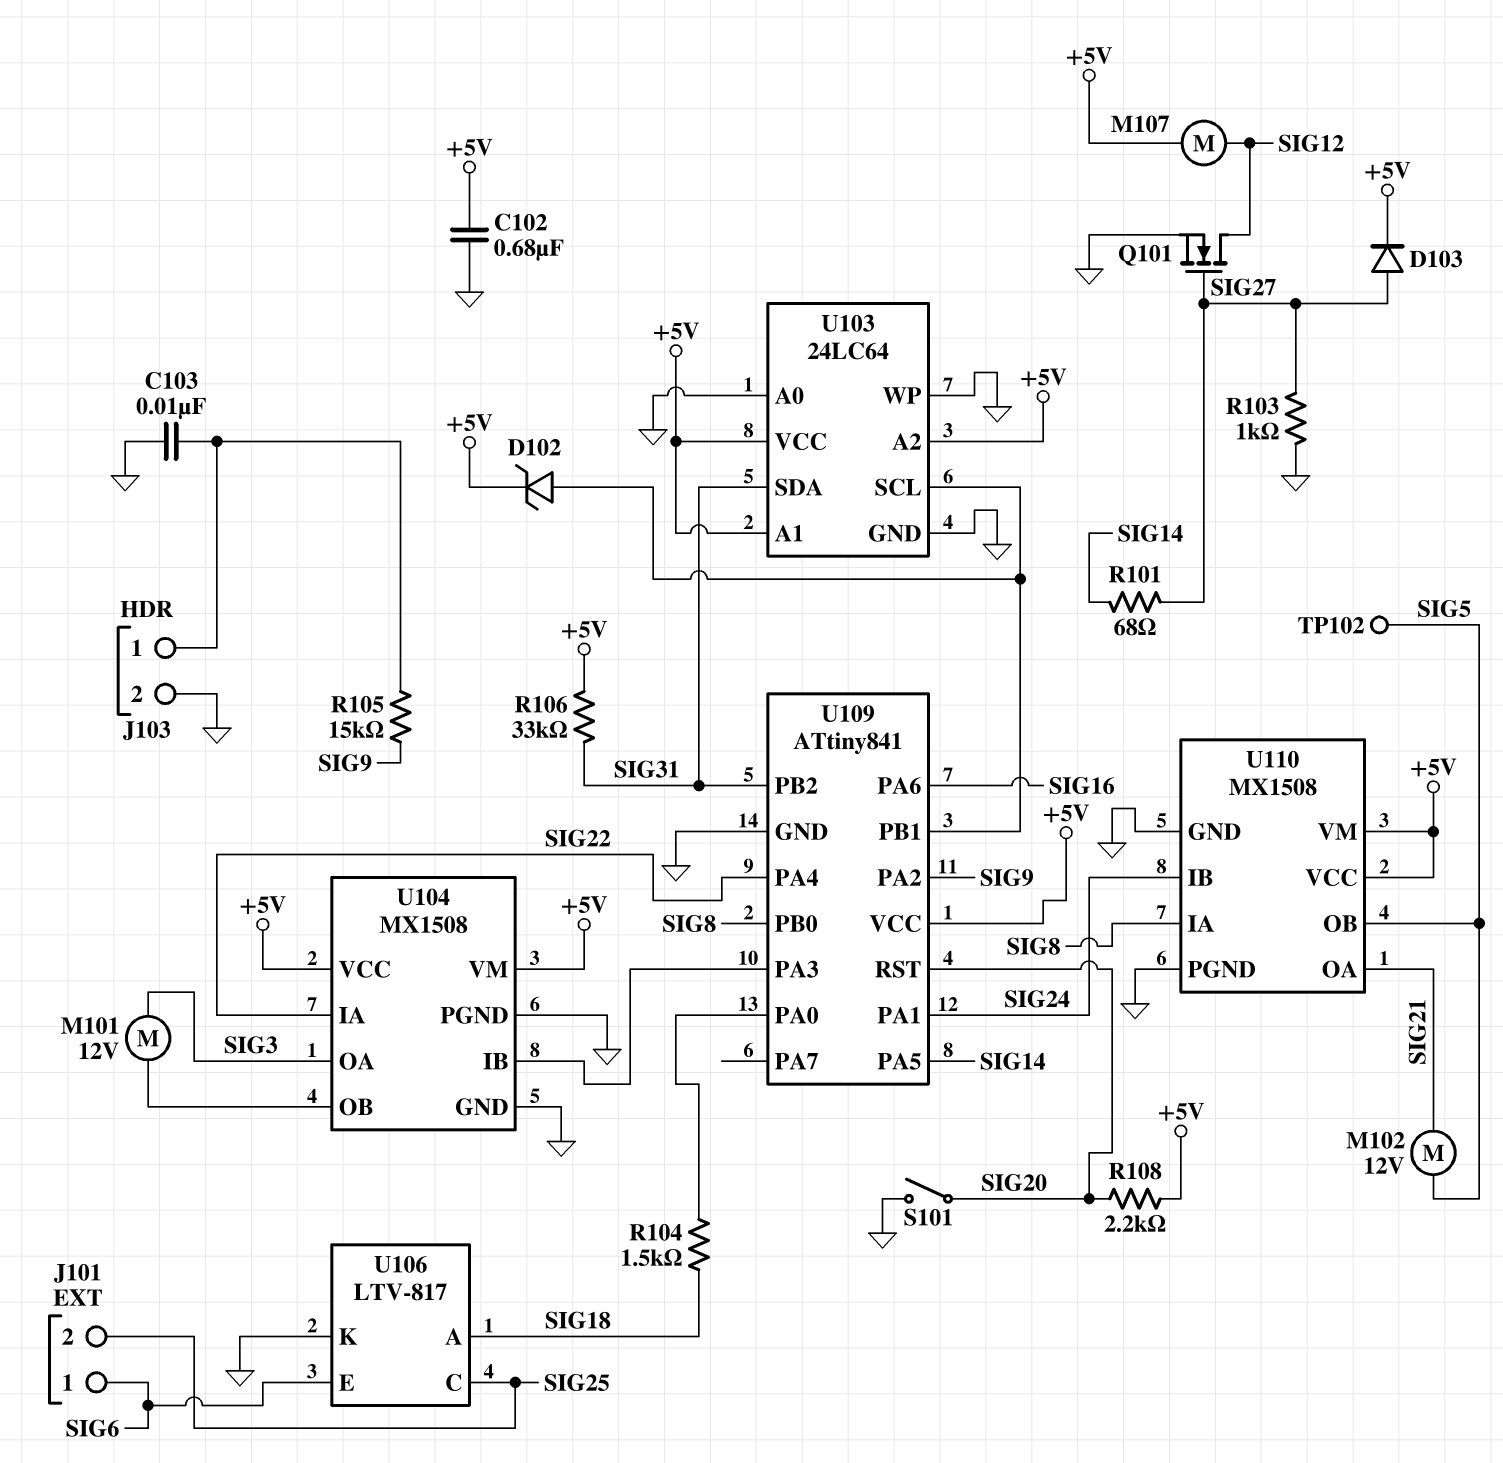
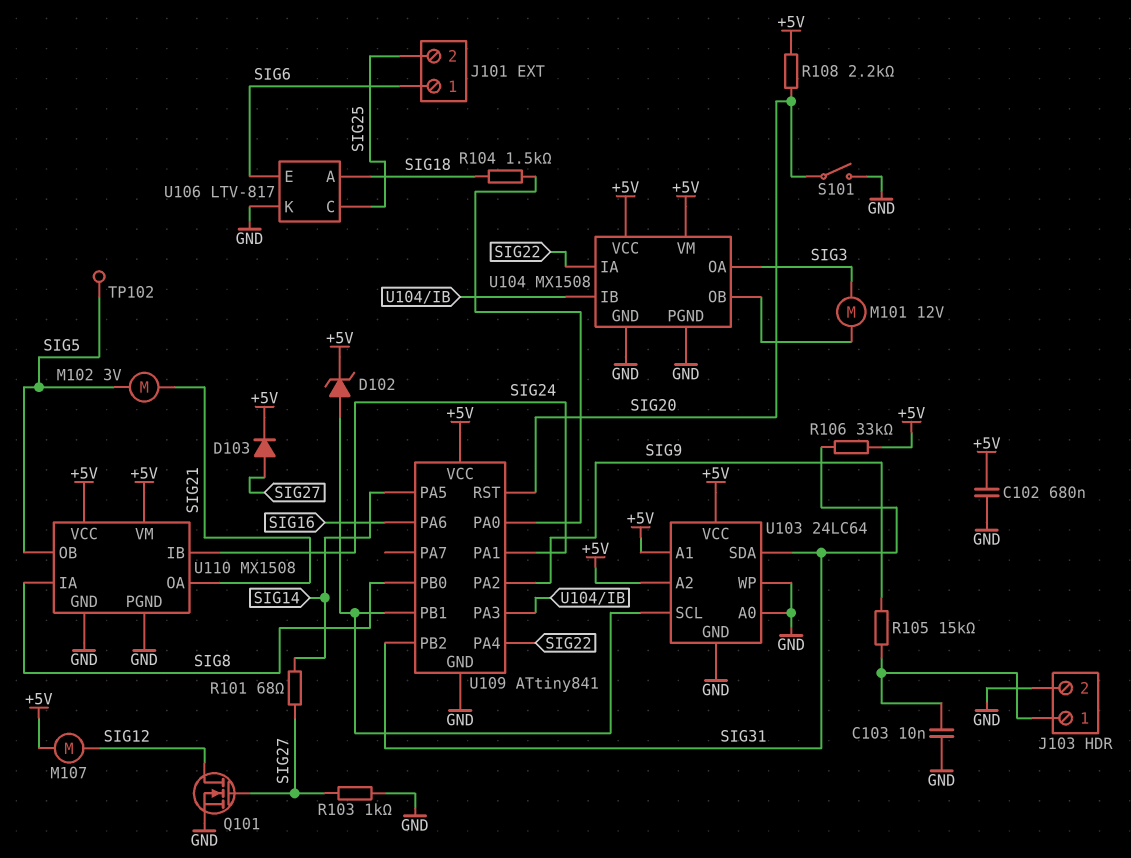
M102: motor 12V (SIG5, SIG21) -> motor 3V (SIG5, SIG21)

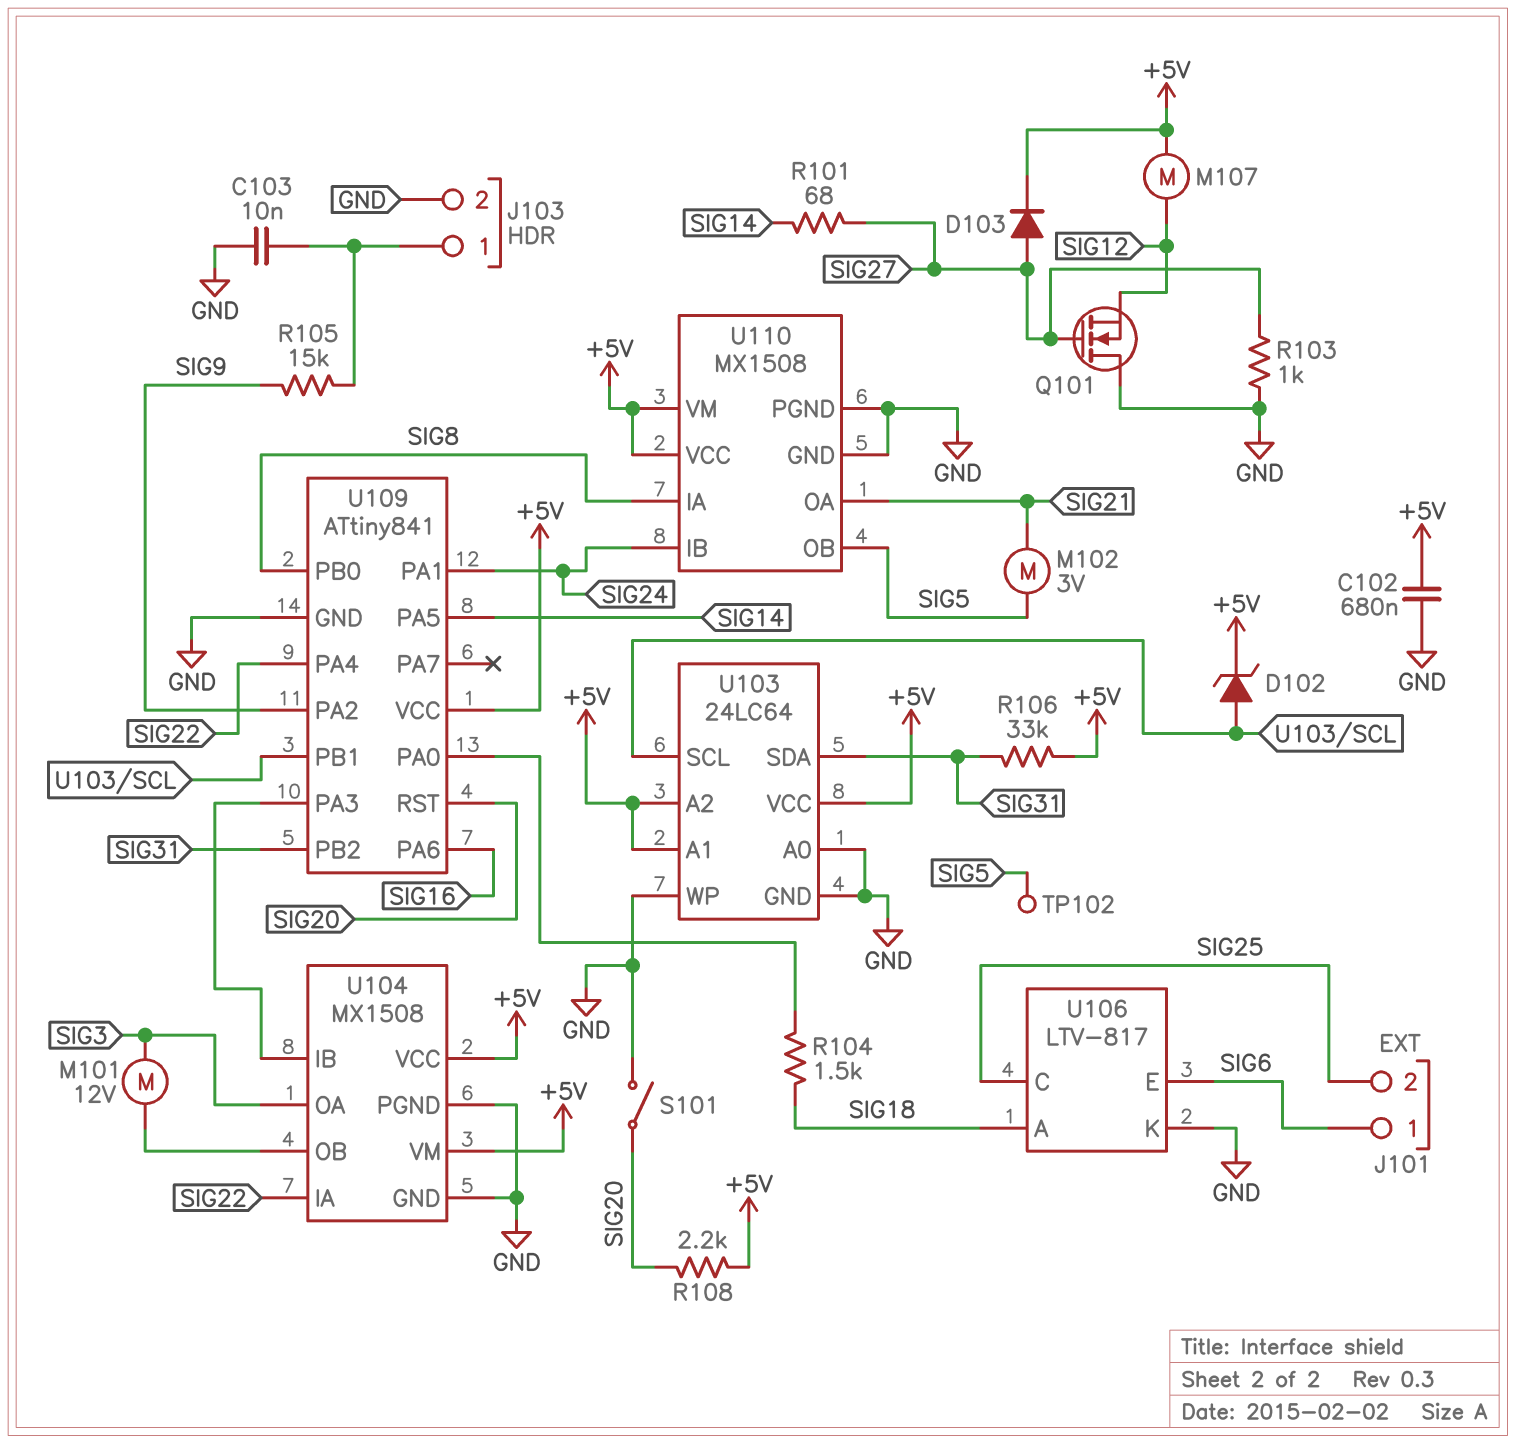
Q101: NMOS (G SIG27, D SIG12, S GND) -> NMOS (G SIG27, D GND, S SIG12)

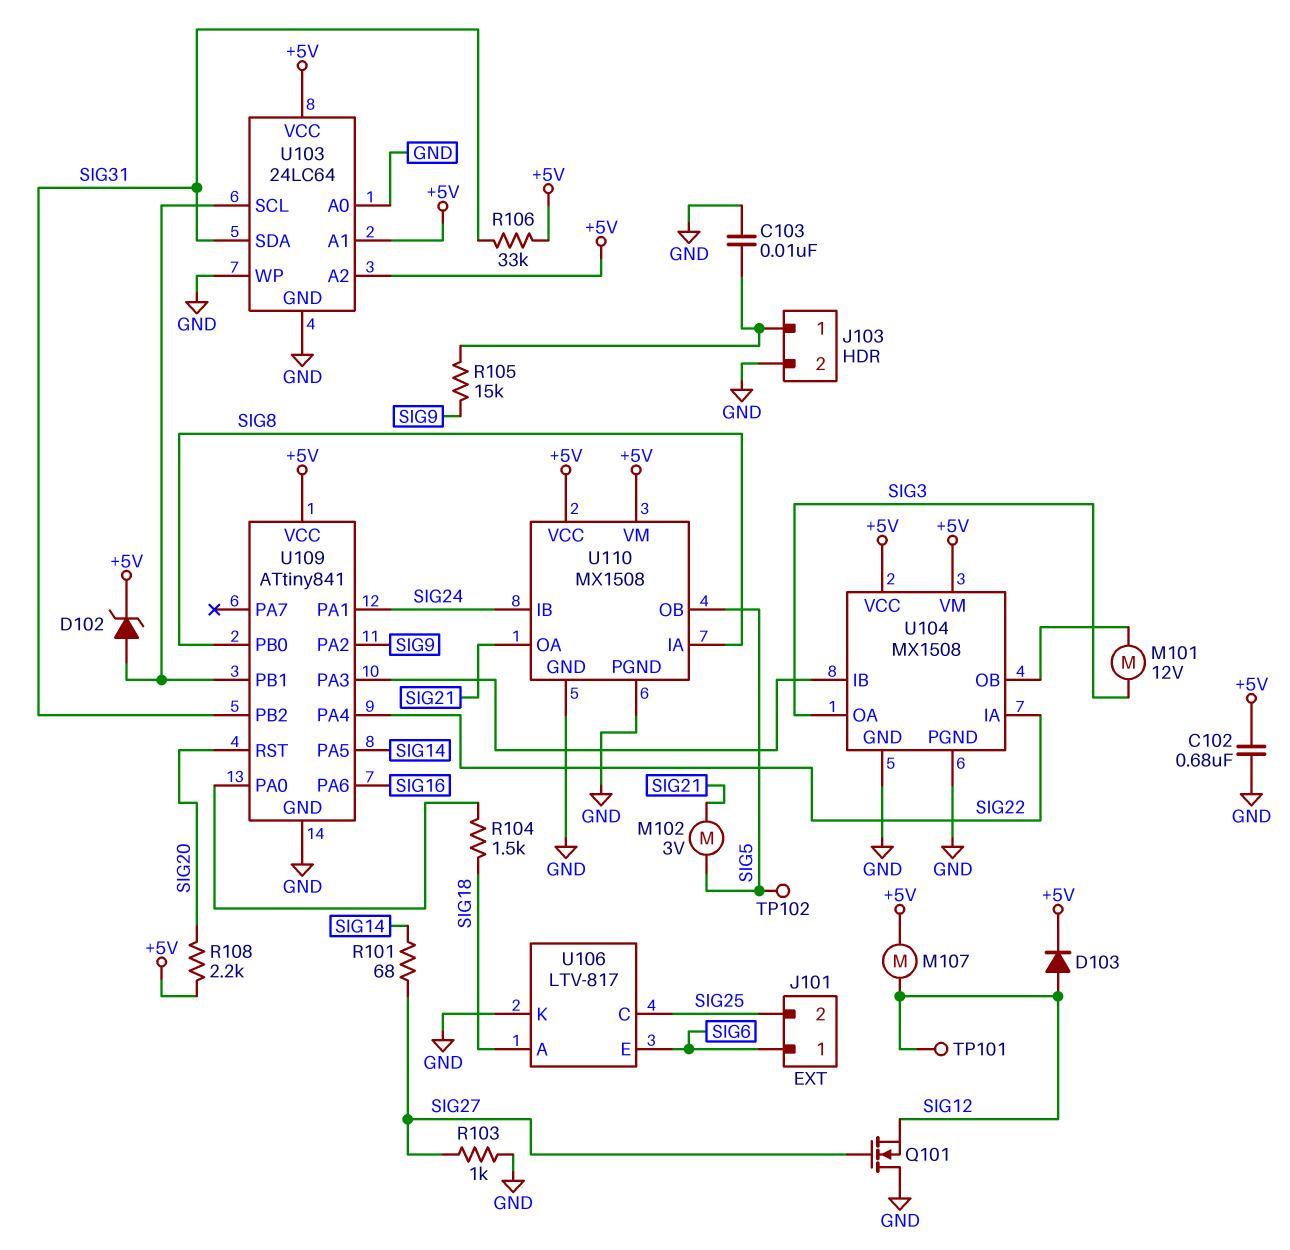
D103: diode (A SIG27, K +5V) -> diode (A SIG12, K +5V)
S101: switch (GND, SIG20) -> none
TP101: none -> test point (SIG12)

